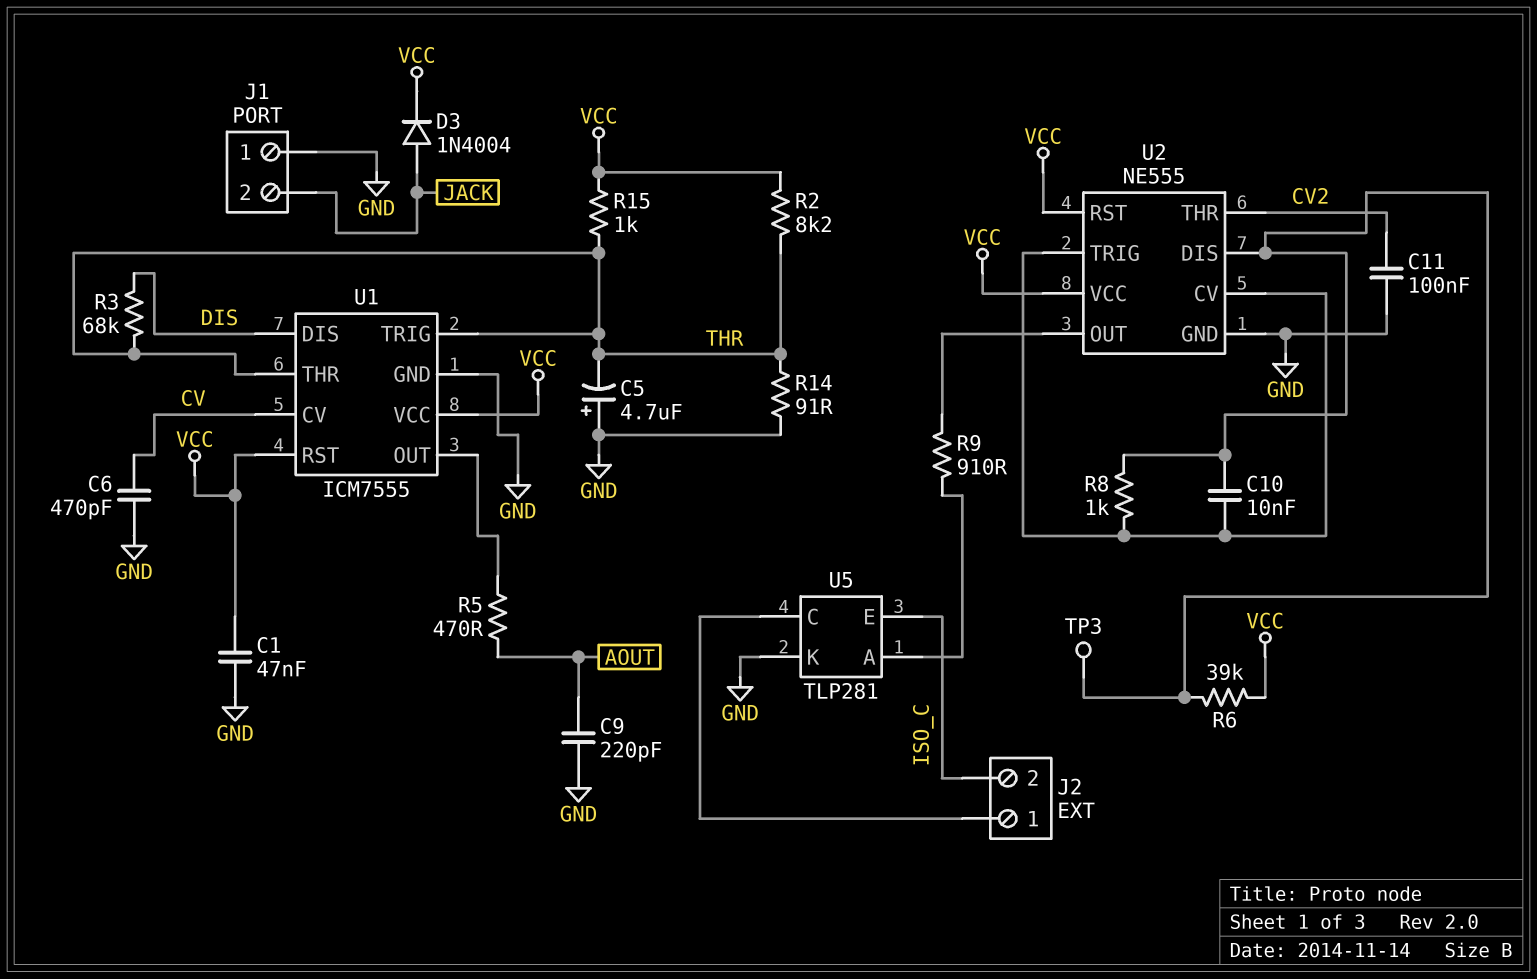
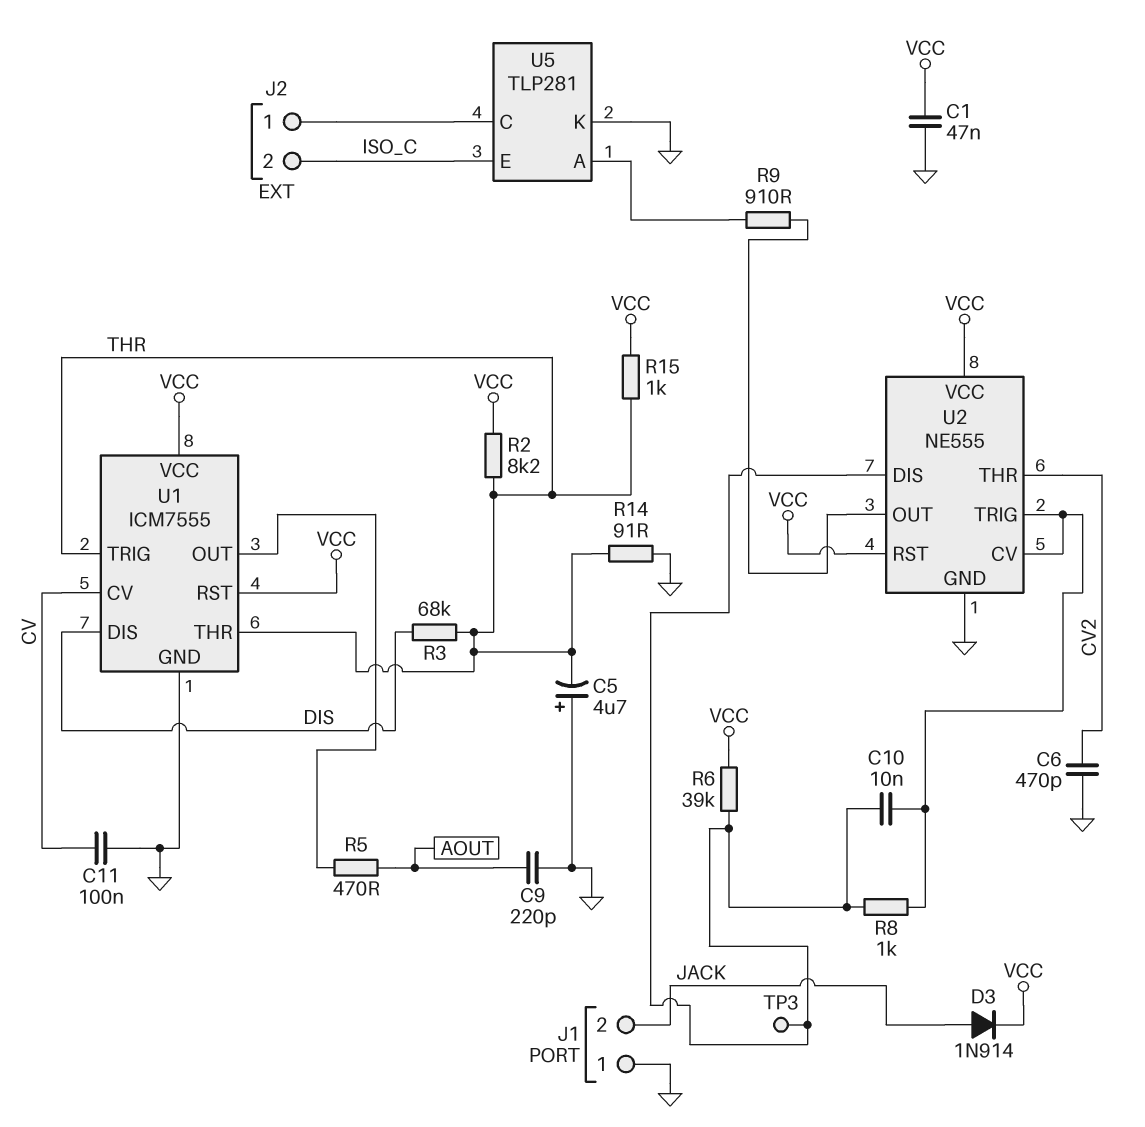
C6: 470pF (CV, GND) -> 470pF (CV2, GND)
C11: 100nF (CV2, GND) -> 100nF (CV, GND)
D3: diode 1N4004 (A JACK, K VCC) -> diode 1N914 (A JACK, K VCC)

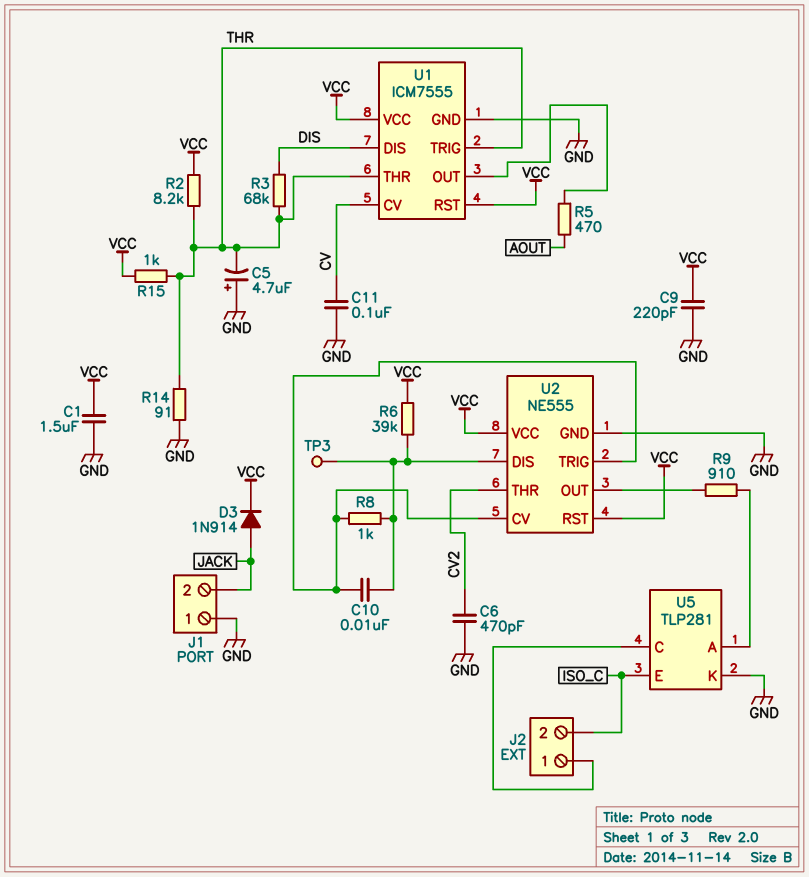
C1: 47nF (GND, VCC) -> 1.5uF (GND, VCC)
C9: 220pF (AOUT, GND) -> 220pF (GND, VCC)

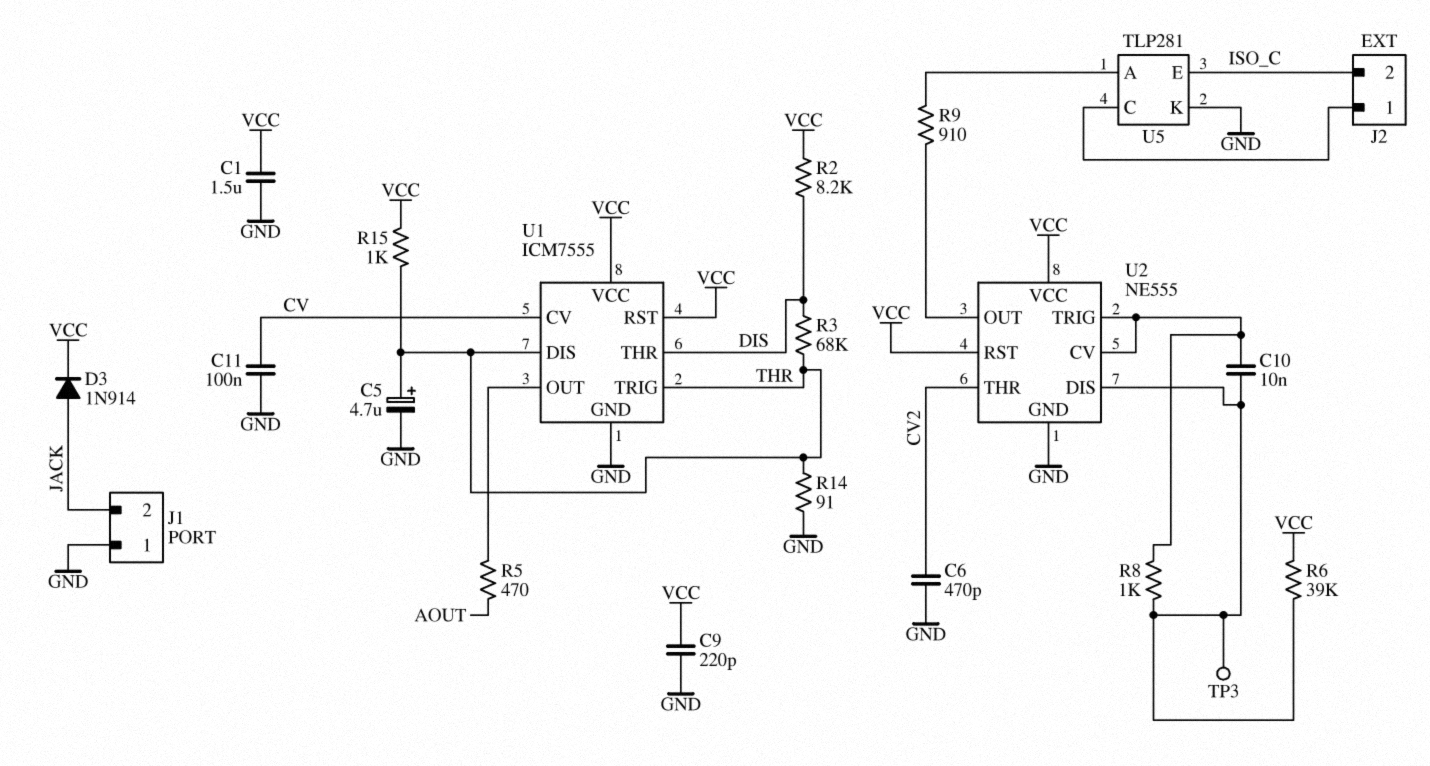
C5: 4.7uF (plus GND, minus THR) -> 4.7uF (plus THR, minus GND)
R2: 8.2k (THR, VCC) -> 8.2k (DIS, VCC)
U1 pin DIS: DIS -> THR
U1 pin THR: THR -> DIS

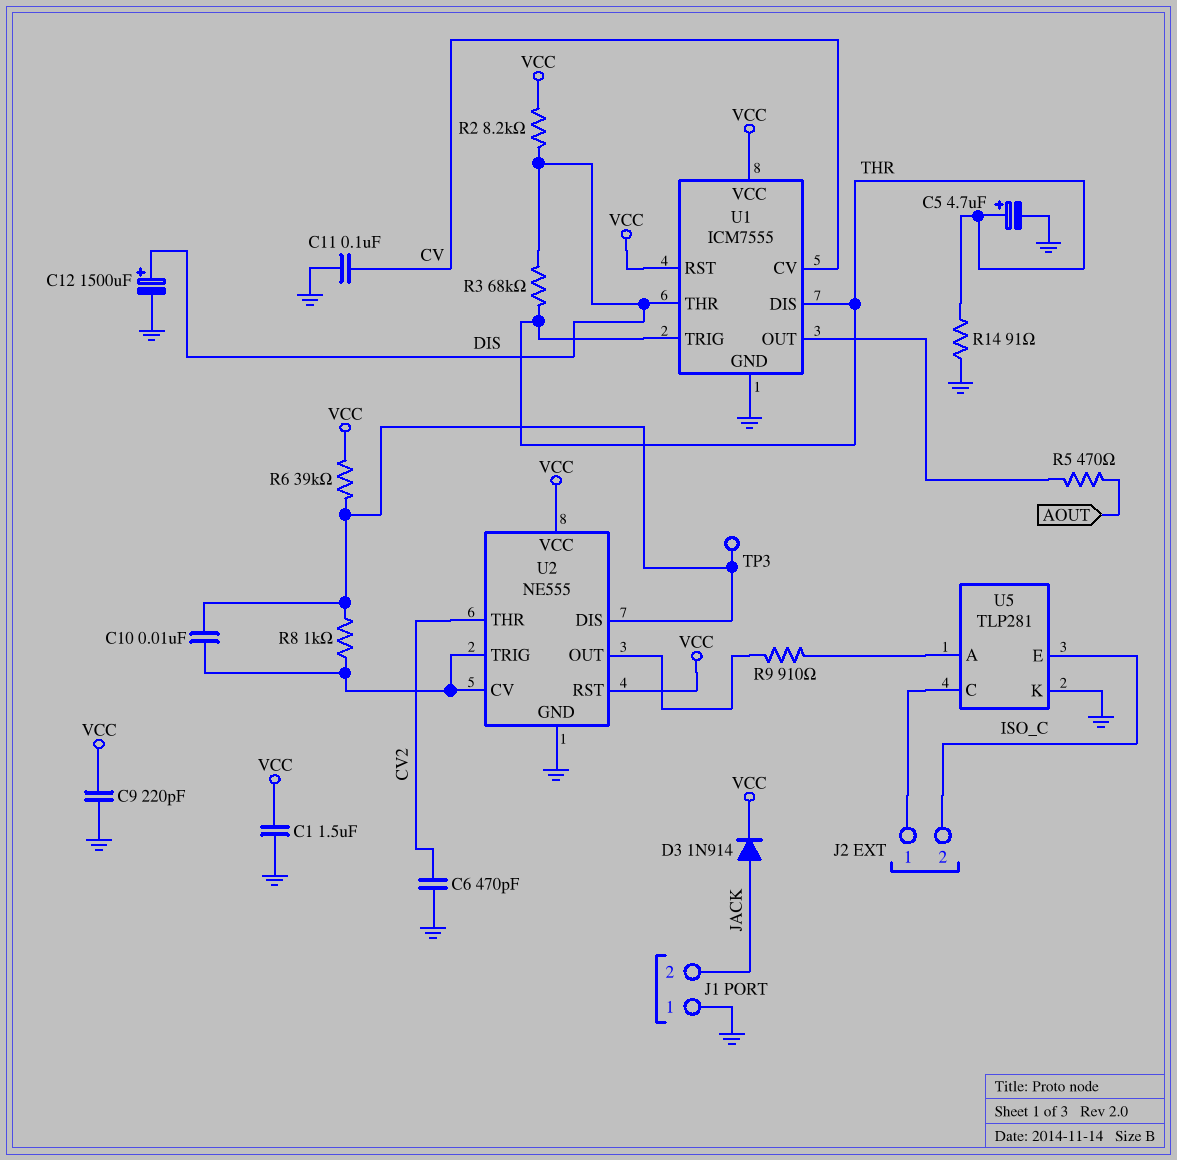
C12: none -> 1500uF (plus DIS, minus GND)
R15: 1k (THR, VCC) -> none

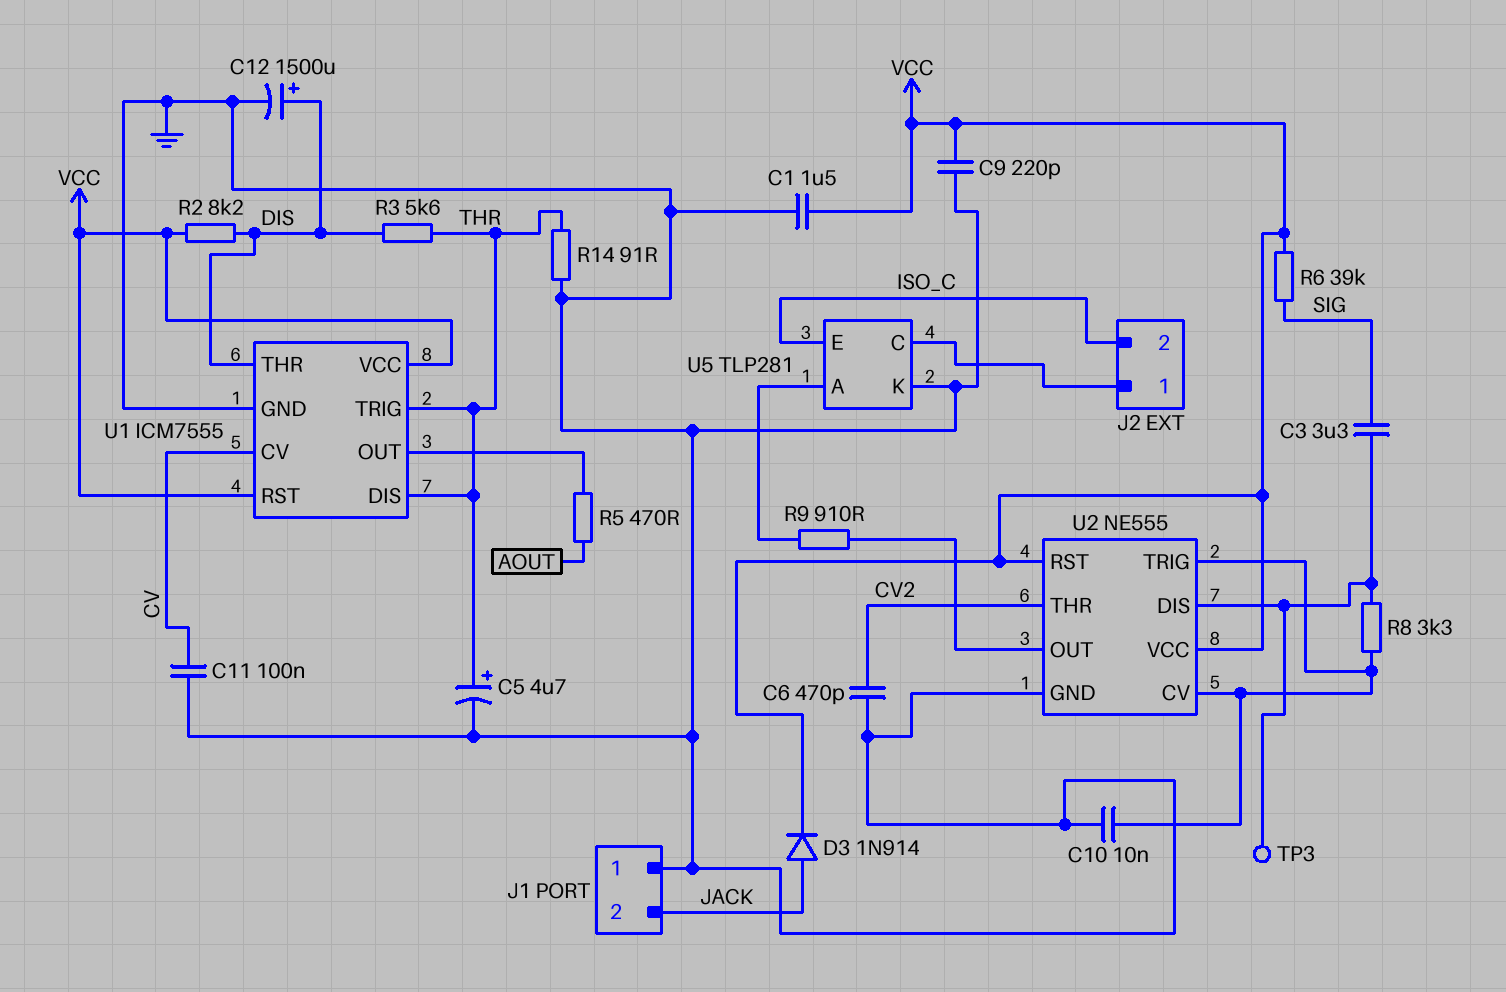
C3: none -> 3.3uF (SIG, U2/DIS)
C10: 10nF (U2/CV, U2/DIS) -> 10nF (GND, U2/CV)
R3: 68k (DIS, THR) -> 5.6k (DIS, THR)
R6: 39k (U2/DIS, VCC) -> 39k (SIG, VCC)
R8: 1k (U2/CV, U2/DIS) -> 3.3k (U2/CV, U2/DIS)

